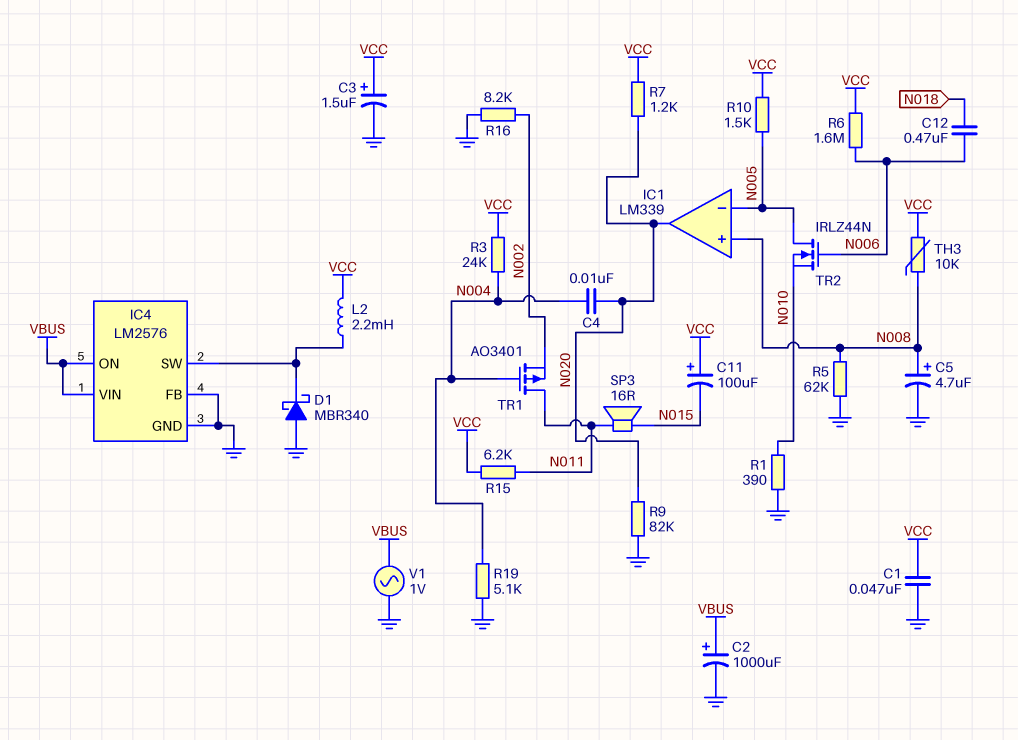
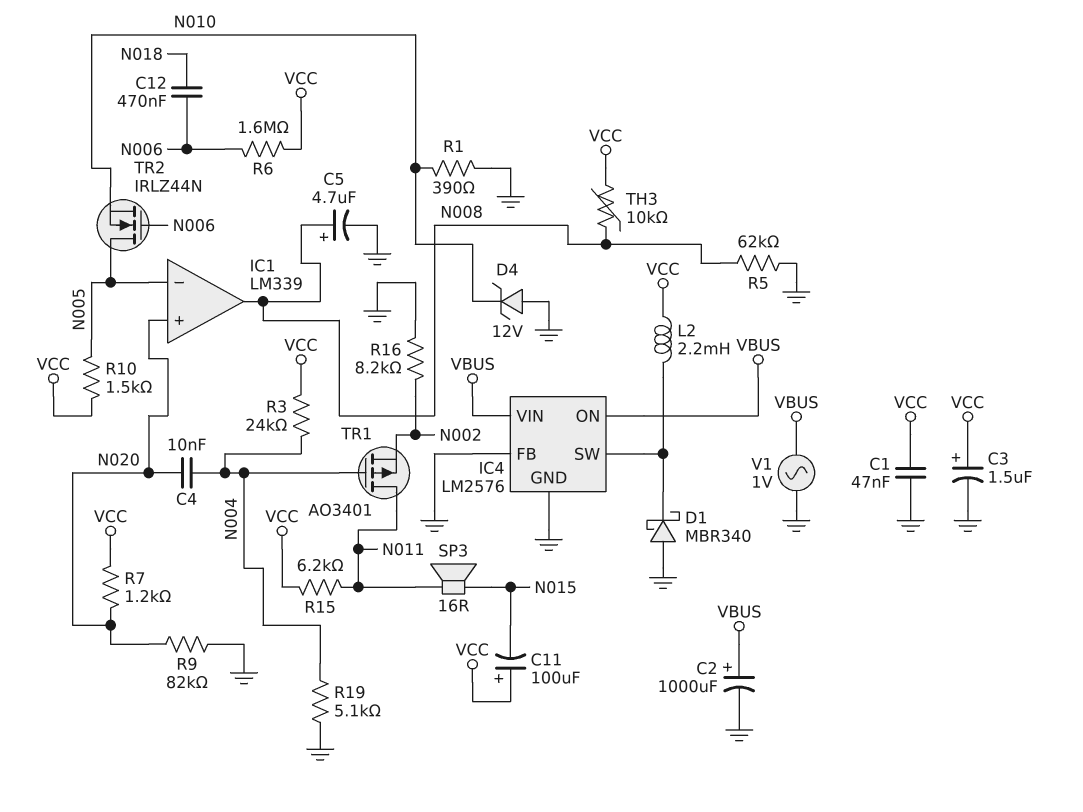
D4: none -> zener 12V (A GND, K N010)
IC1 pin in+: N008 -> N020
IC1 pin out: N020 -> N008

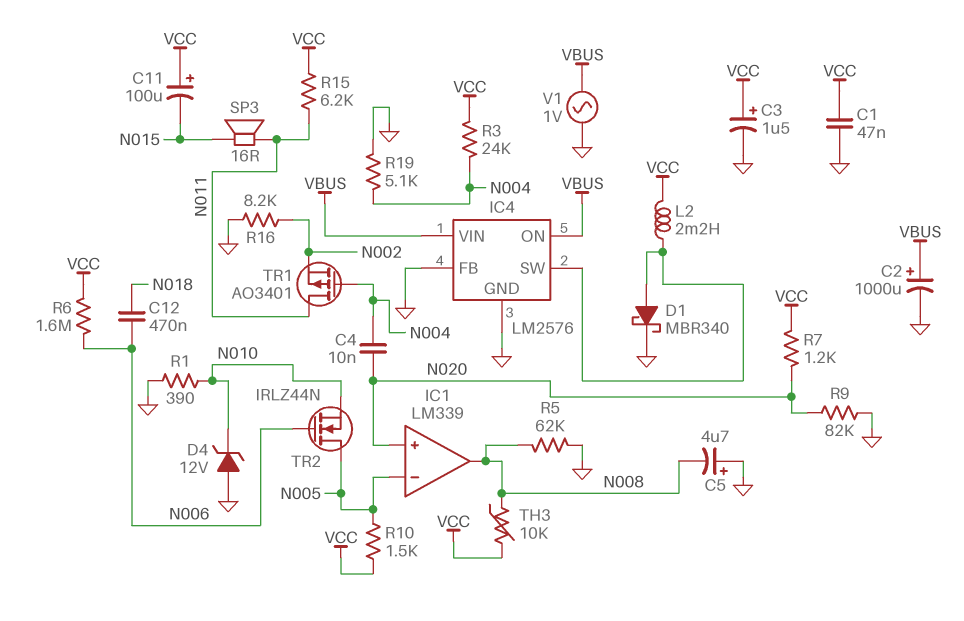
C5: 4.7uF (plus N008, minus GND) -> 4.7uF (plus GND, minus N008)
D1: schottky MBR340 (A GND, K IC4/SW) -> schottky MBR340 (A IC4/SW, K GND)

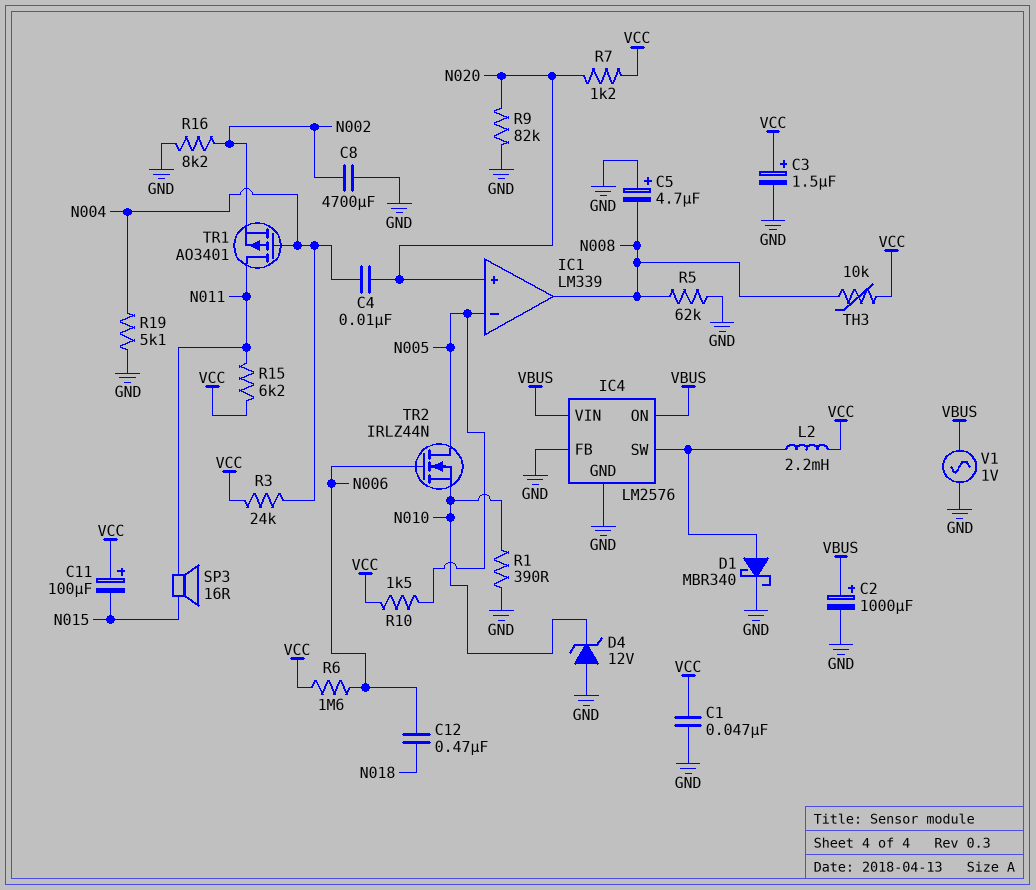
C8: none -> 4700uF (GND, N002)

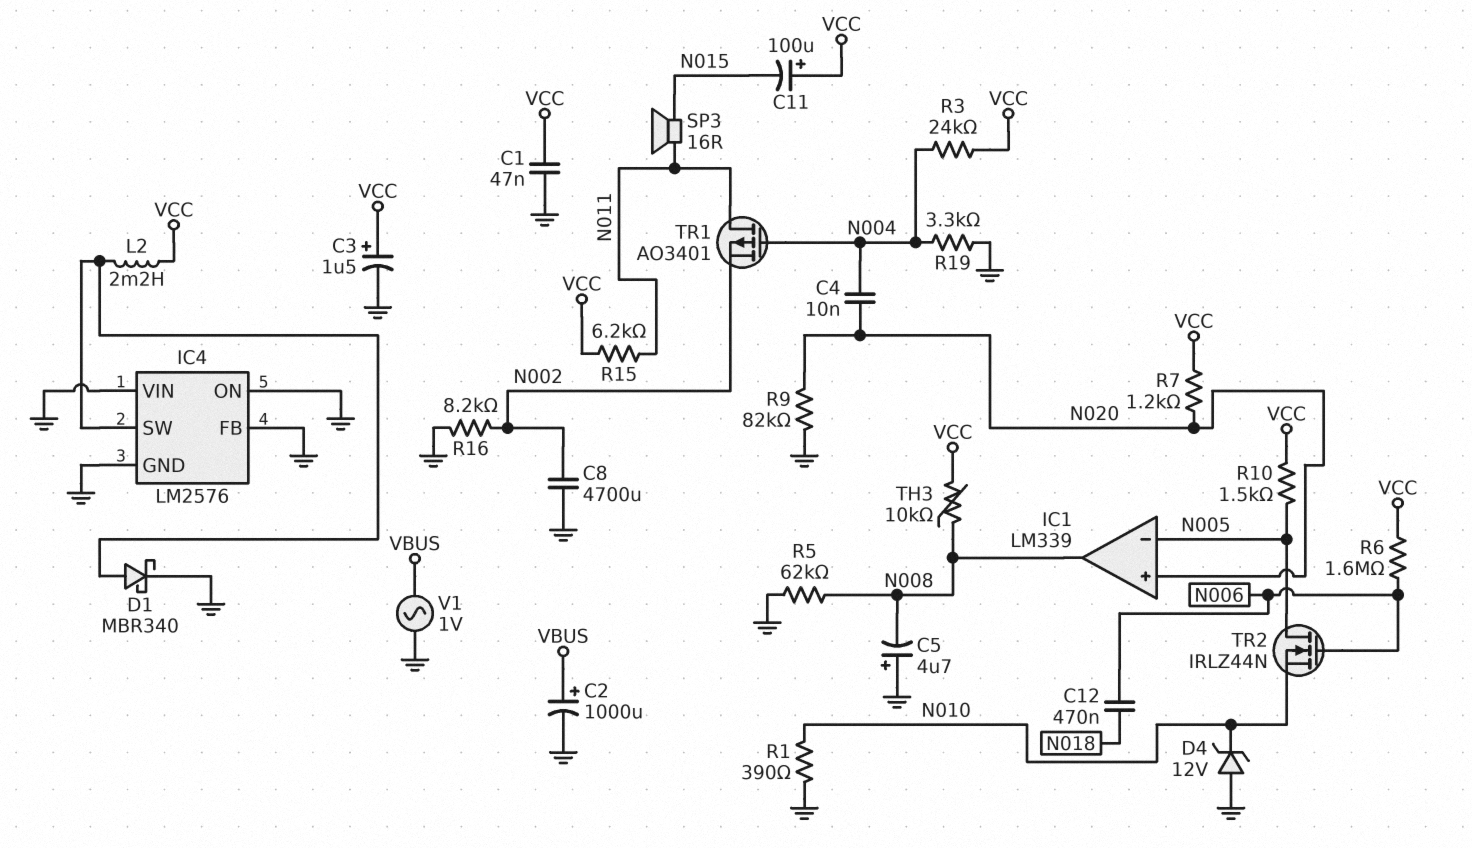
IC4 pin ON: VBUS -> GND
IC4 pin VIN: VBUS -> GND
R19: 5.1k (GND, N004) -> 3.3k (GND, N004)

